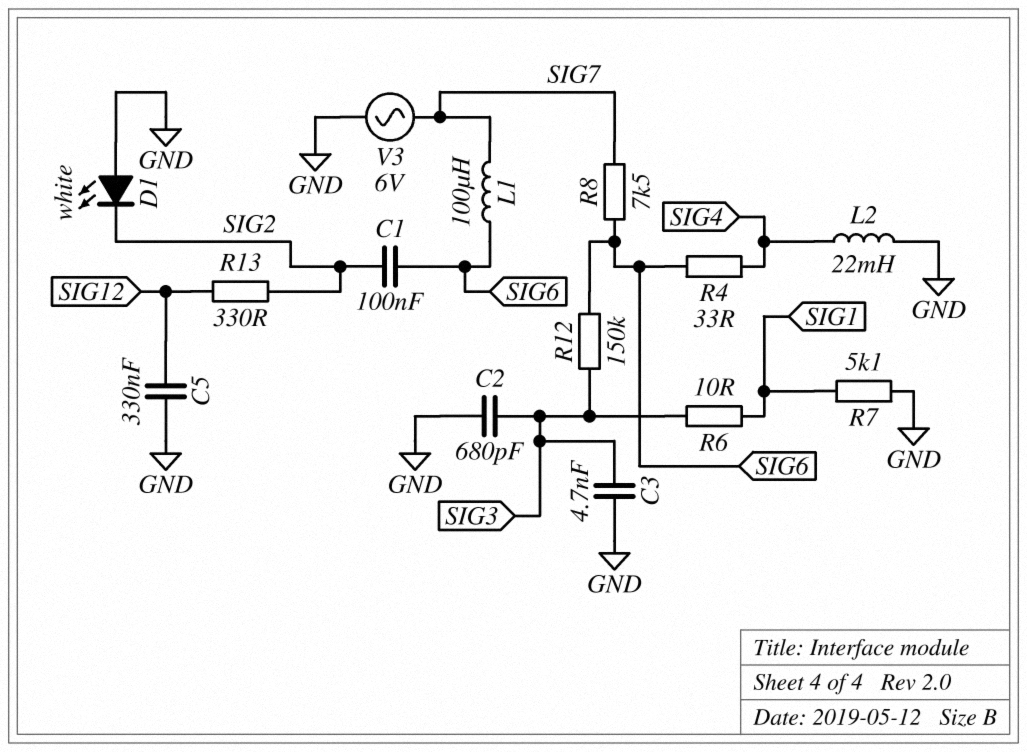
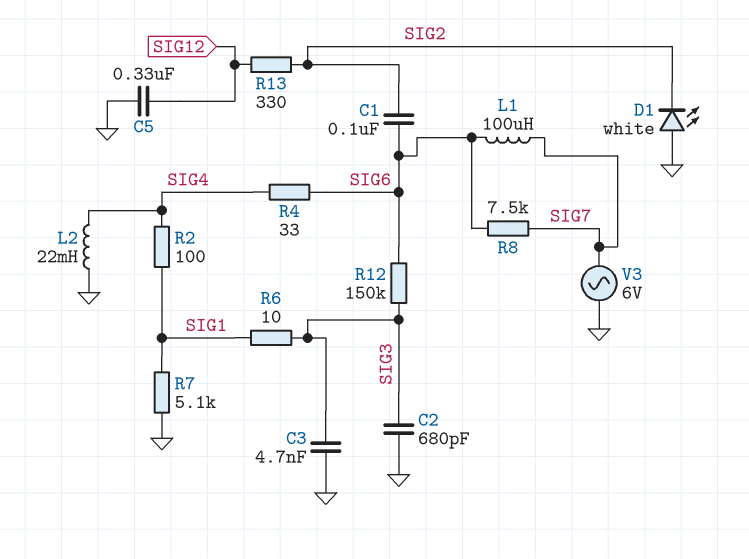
R2: none -> 100 (SIG1, SIG4)

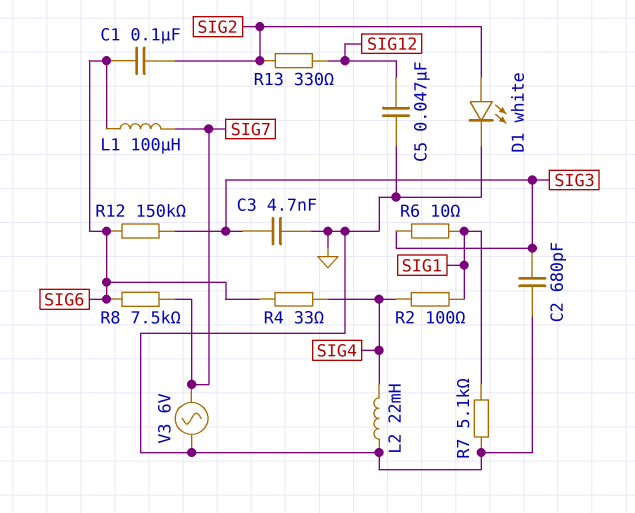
C5: 330nF (GND, SIG12) -> 47nF (GND, SIG12)
D1: LED white (A GND, K SIG2) -> LED white (A SIG2, K GND)

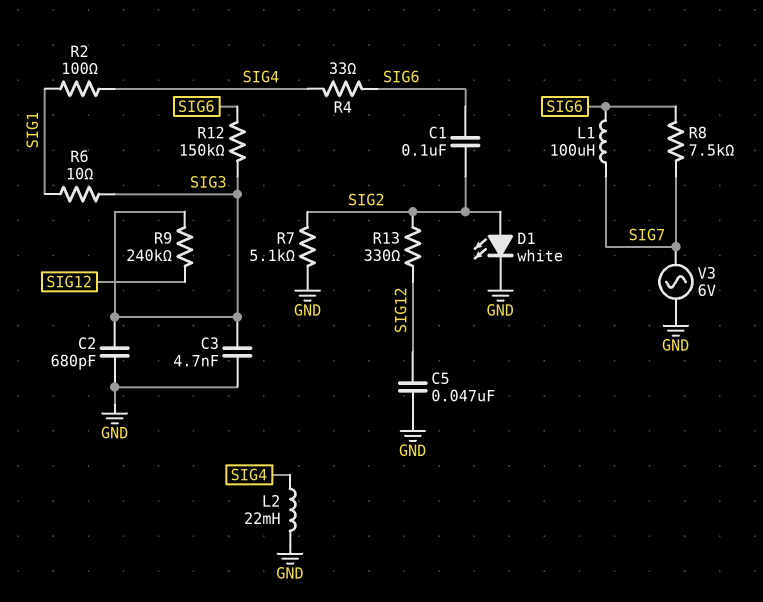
R7: 5.1k (GND, SIG1) -> 5.1k (GND, SIG2)
R9: none -> 240k (SIG3, SIG12)

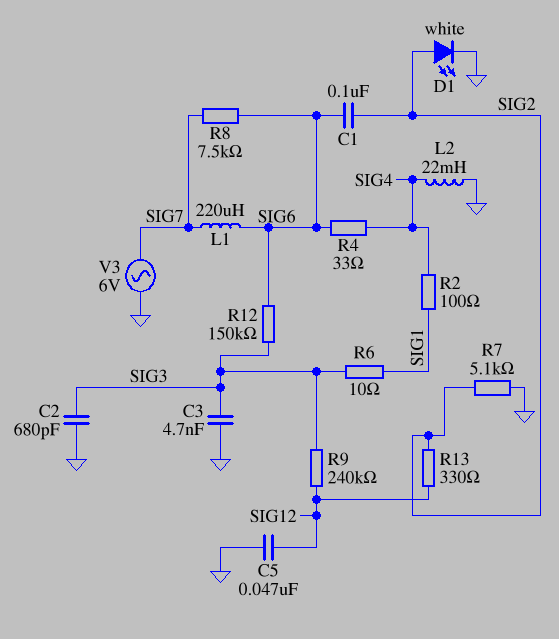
L1: 100uH (SIG6, SIG7) -> 220uH (SIG6, SIG7)

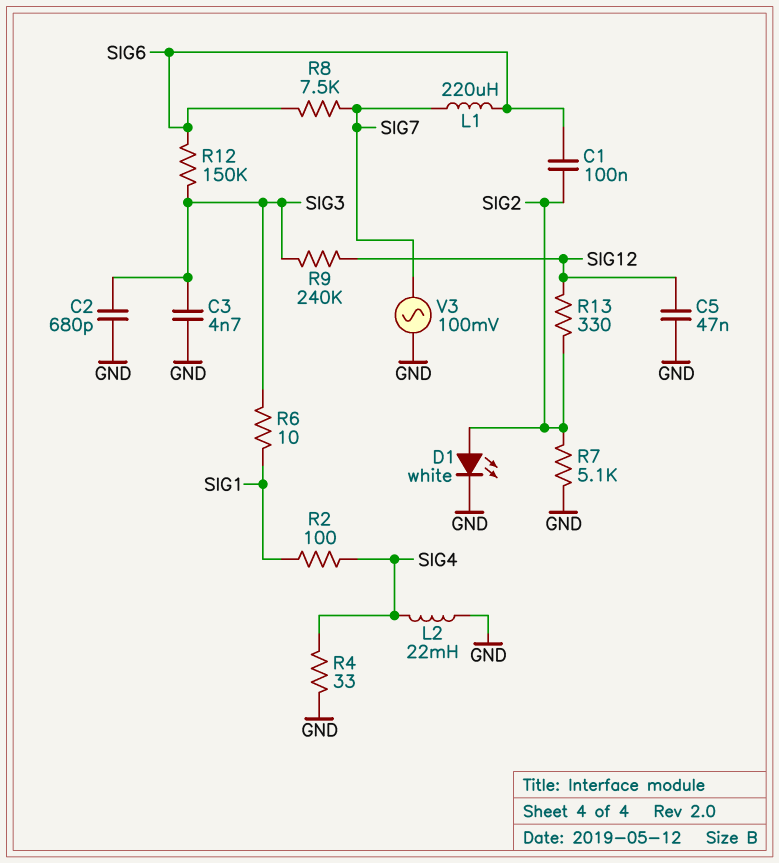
R4: 33 (SIG4, SIG6) -> 33 (GND, SIG4)
V3: AC 6V (GND, SIG7) -> AC 100mV (GND, SIG7)

